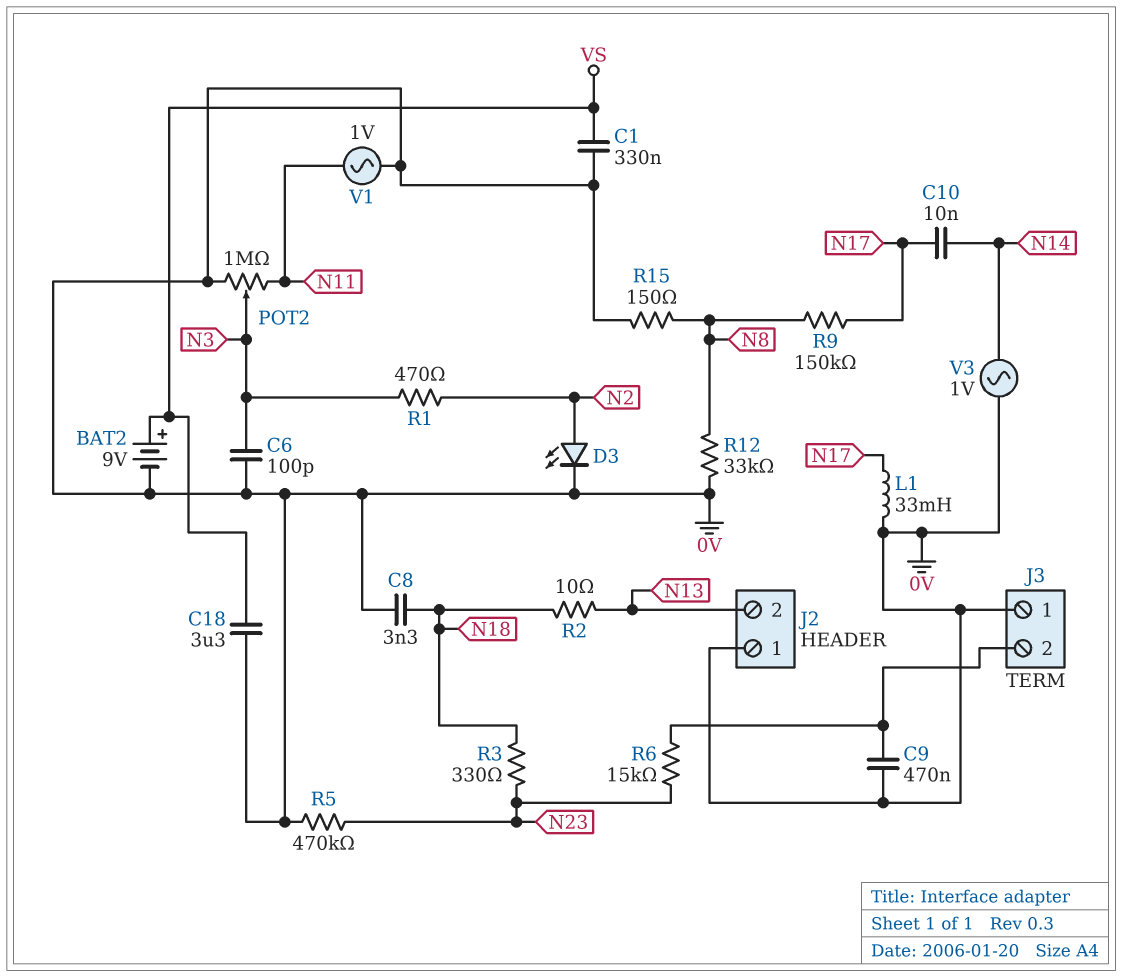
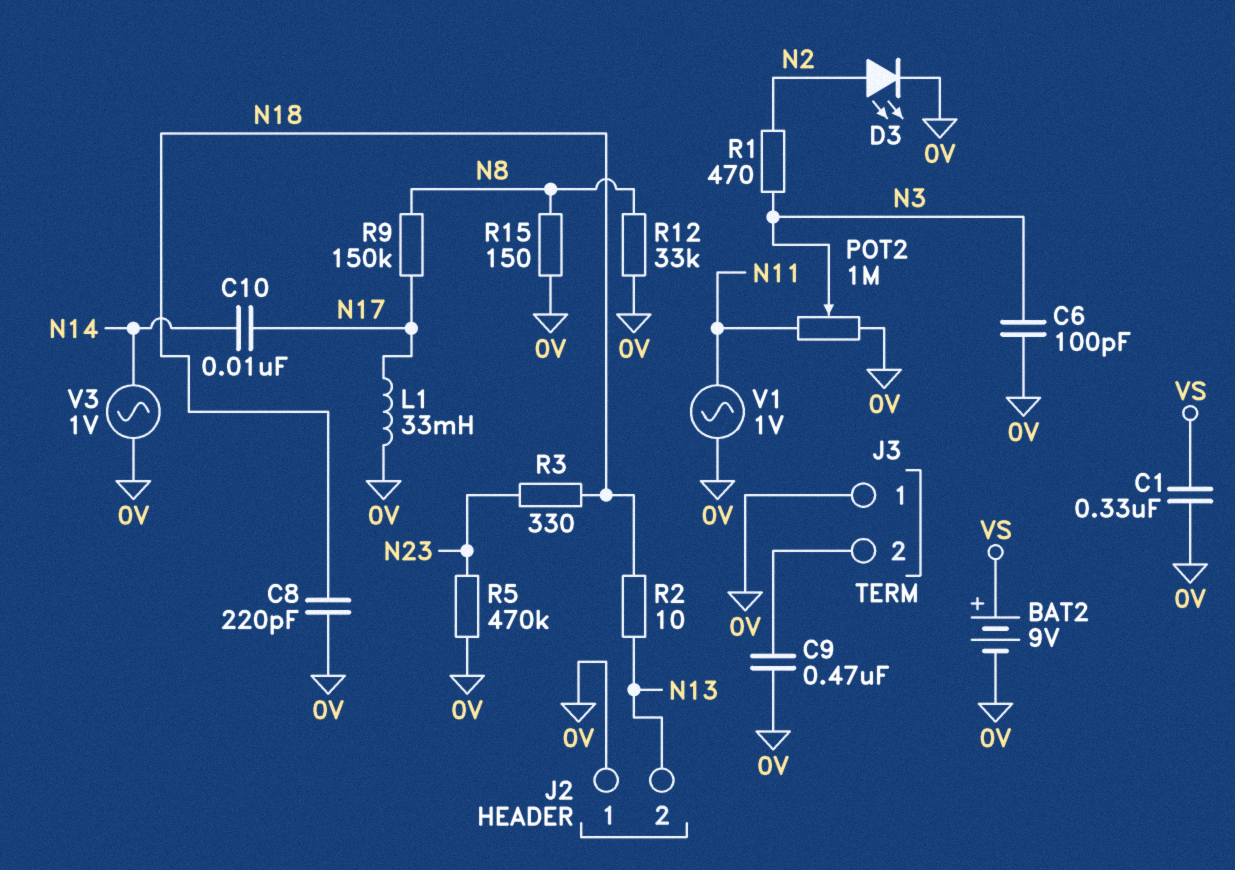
C8: 3.3nF (0V, N18) -> 220pF (0V, N18)
C18: 3.3uF (0V, VS) -> none
R6: 15k (J3/2, N23) -> none

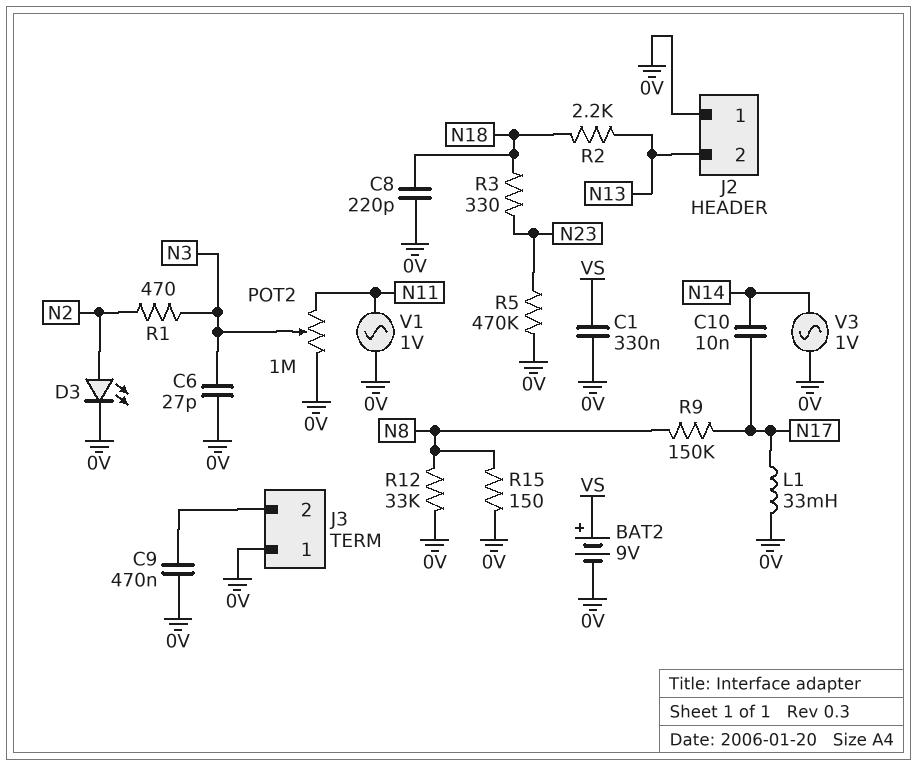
C6: 100pF (0V, N3) -> 27pF (0V, N3)
R2: 10 (N13, N18) -> 2.2k (N13, N18)

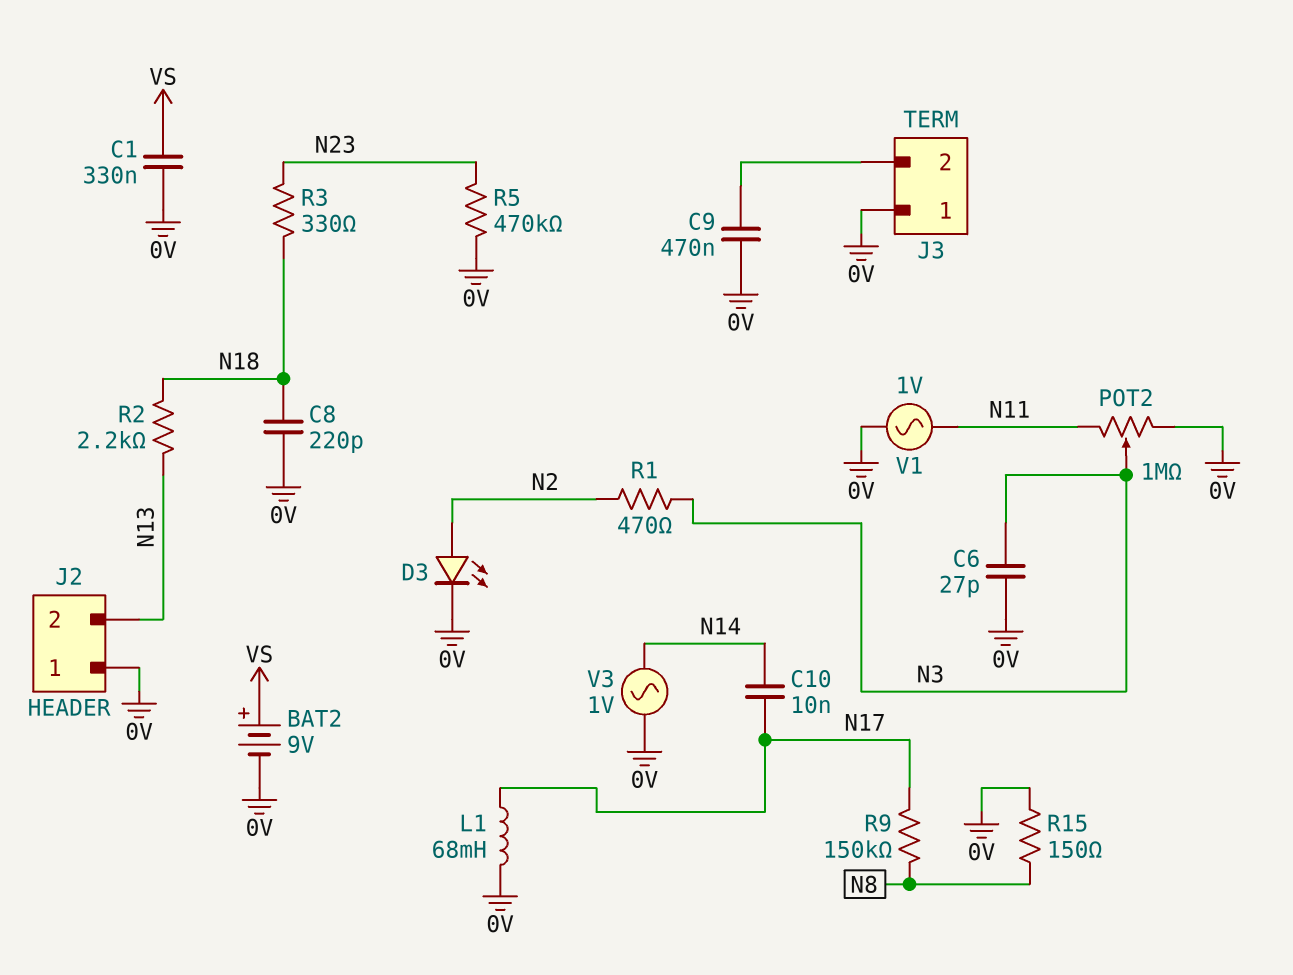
L1: 33mH (0V, N17) -> 68mH (0V, N17)
R12: 33k (0V, N8) -> none

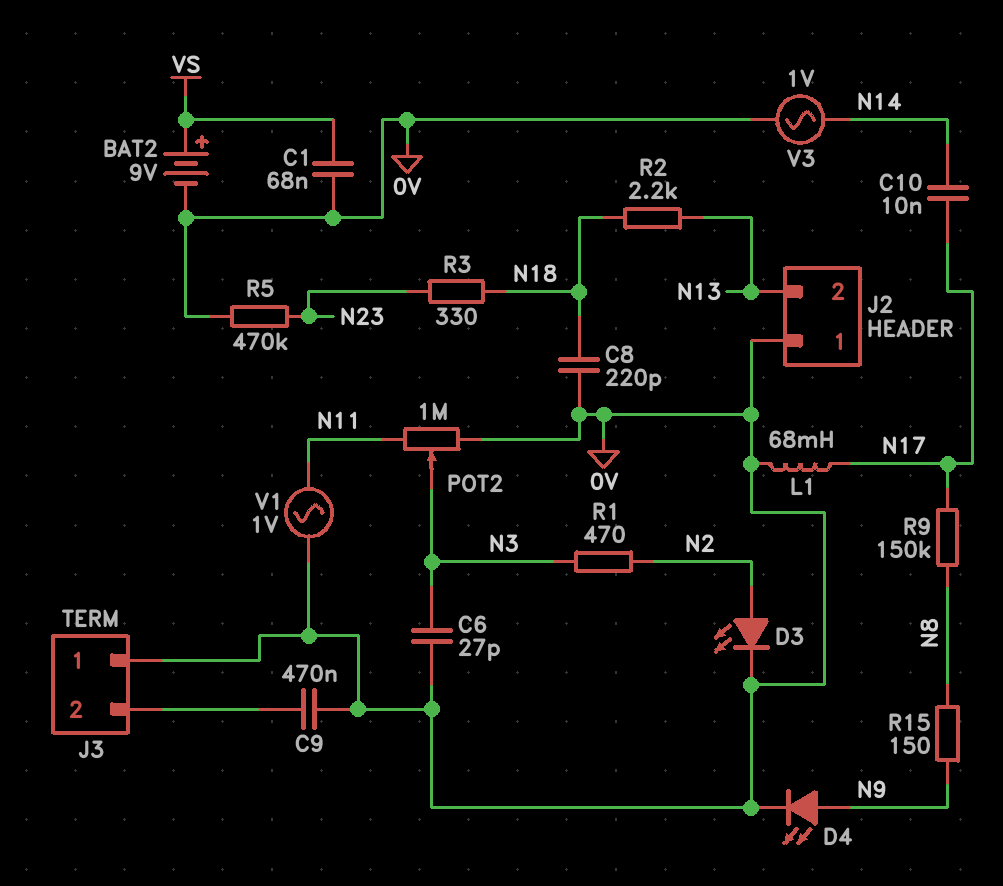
C1: 330nF (0V, VS) -> 68nF (0V, VS)
D4: none -> LED (A N9, K 0V)
R15: 150 (0V, N8) -> 150 (N8, N9)

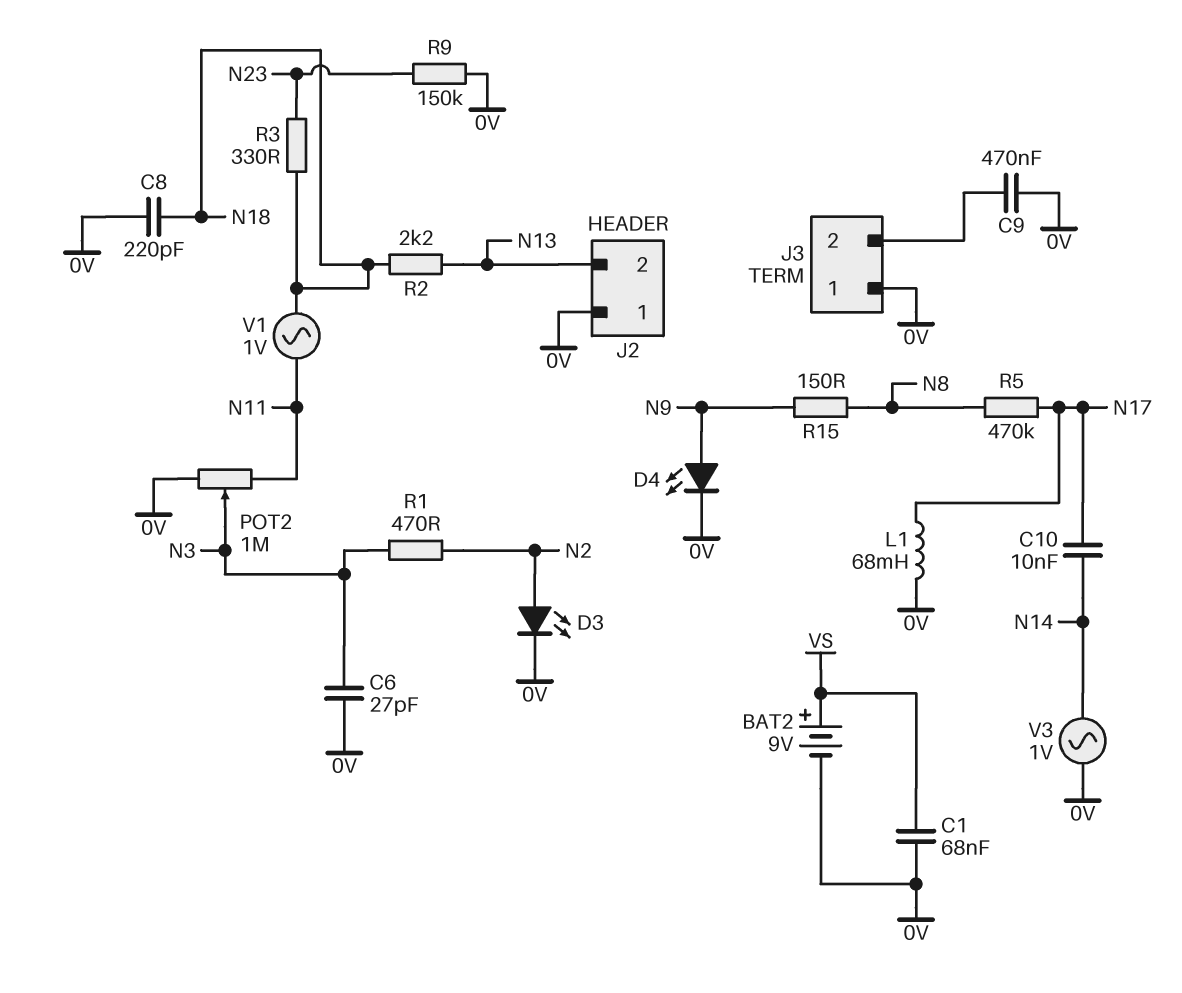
R5: 470k (0V, N23) -> 470k (N8, N17)
R9: 150k (N8, N17) -> 150k (0V, N23)
V1: AC 1V (0V, N11) -> AC 1V (N11, N18)

